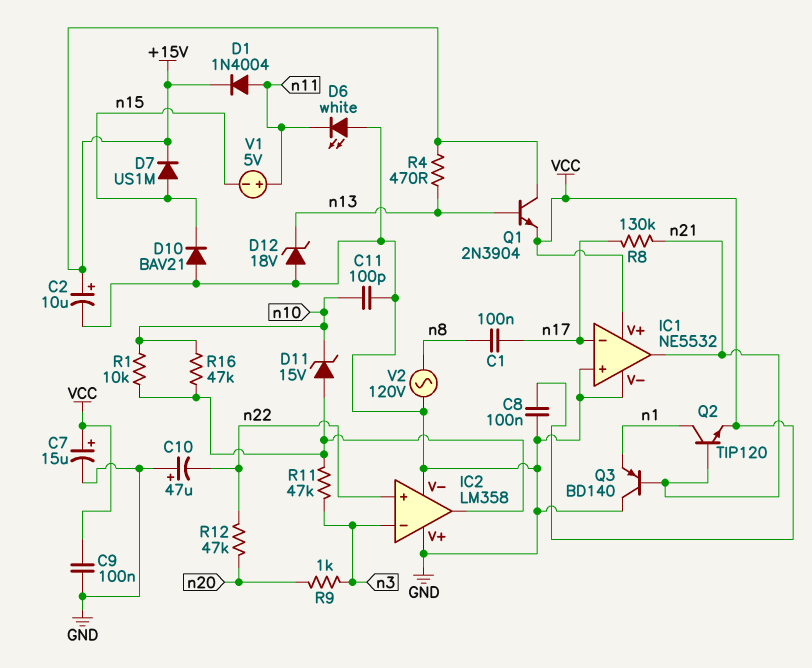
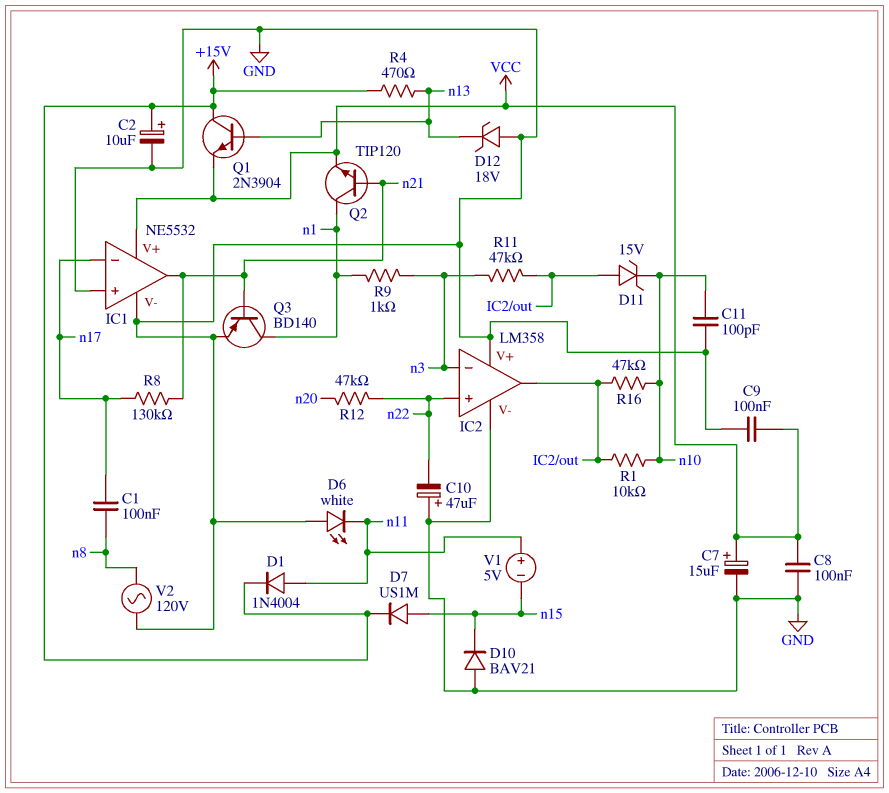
Q3: PNP BD140 (B n21, C GND, E n1) -> PNP BD140 (B n21, C n1, E GND)
R9: 1k (n3, n20) -> 1k (n1, n3)

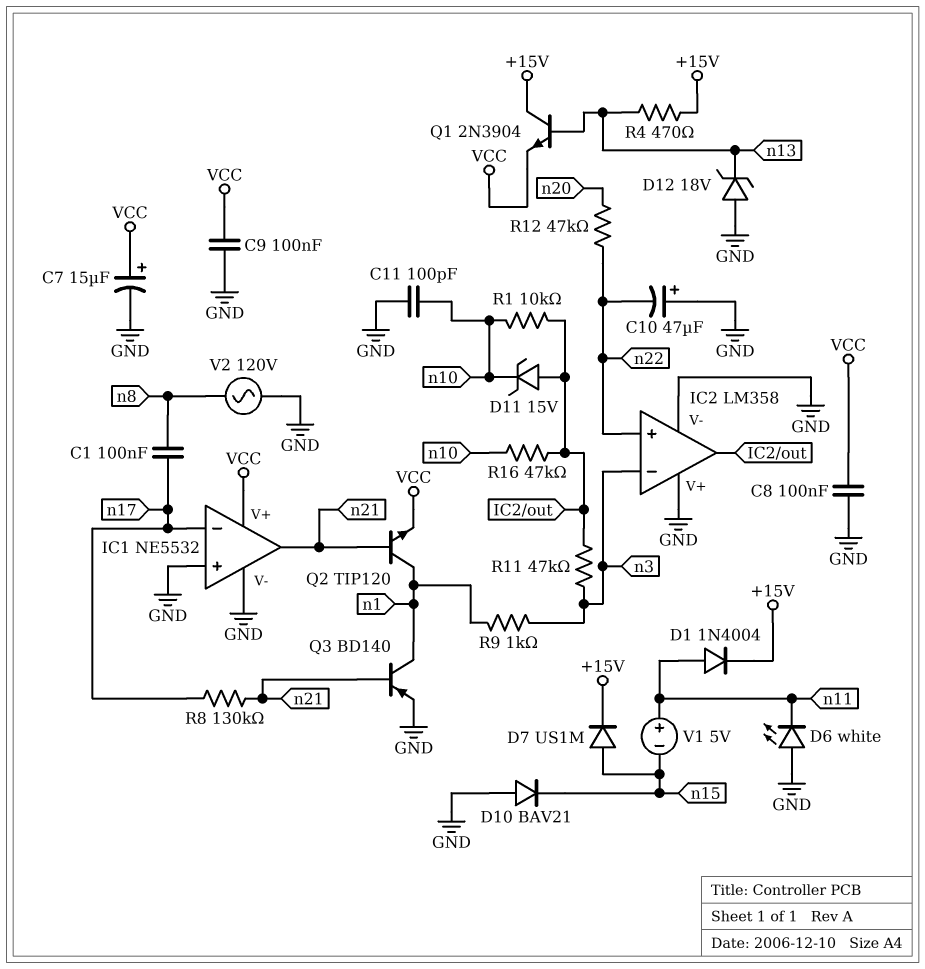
C2: 10uF (plus +15V, minus GND) -> none

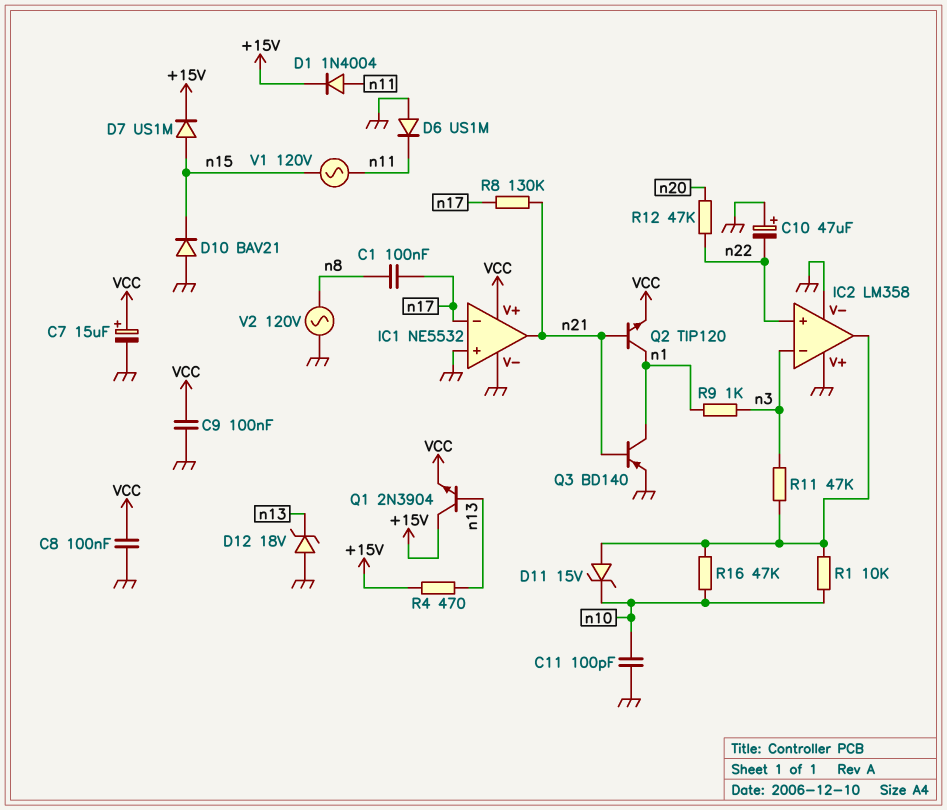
D6: LED white (A GND, K n11) -> diode US1M (A GND, K n11)
V1: 5V (plus n11, minus n15) -> AC 120V (n11, n15)

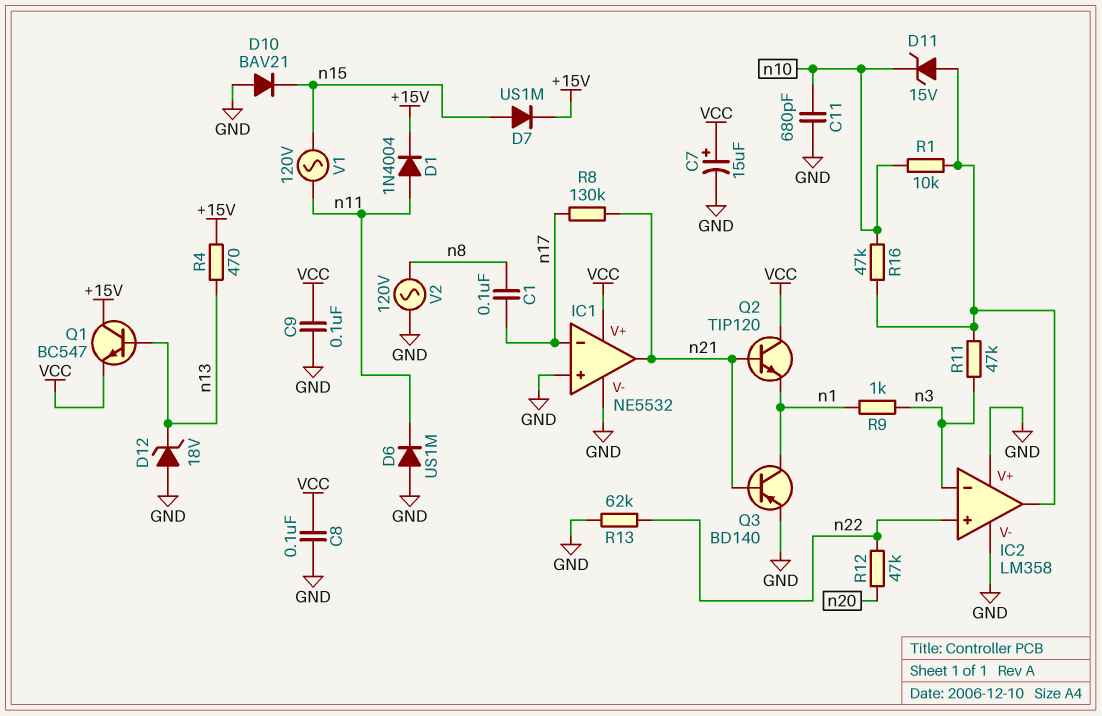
C10: 47uF (plus GND, minus n22) -> none
C11: 100pF (GND, n10) -> 680pF (GND, n10)
Q1: NPN 2N3904 (B n13, C +15V, E VCC) -> NPN BC547 (B n13, C +15V, E VCC)
Q2: NPN TIP120 (B n21, C n1, E VCC) -> NPN TIP120 (B n21, C VCC, E n1)
R13: none -> 62k (GND, n22)

